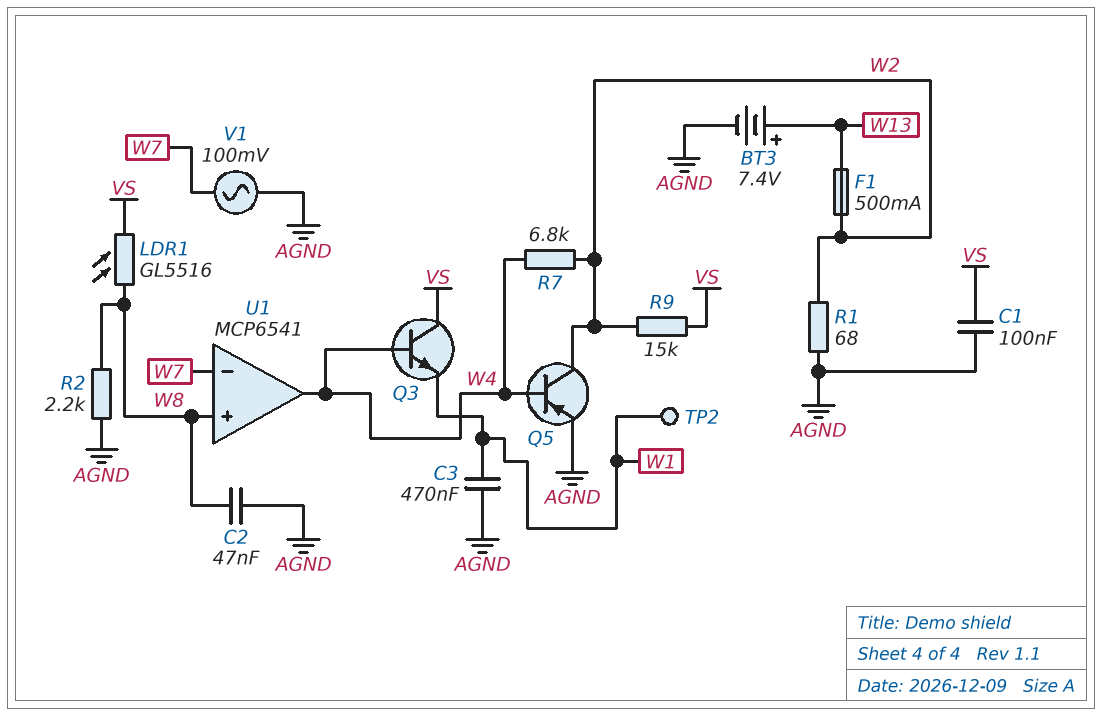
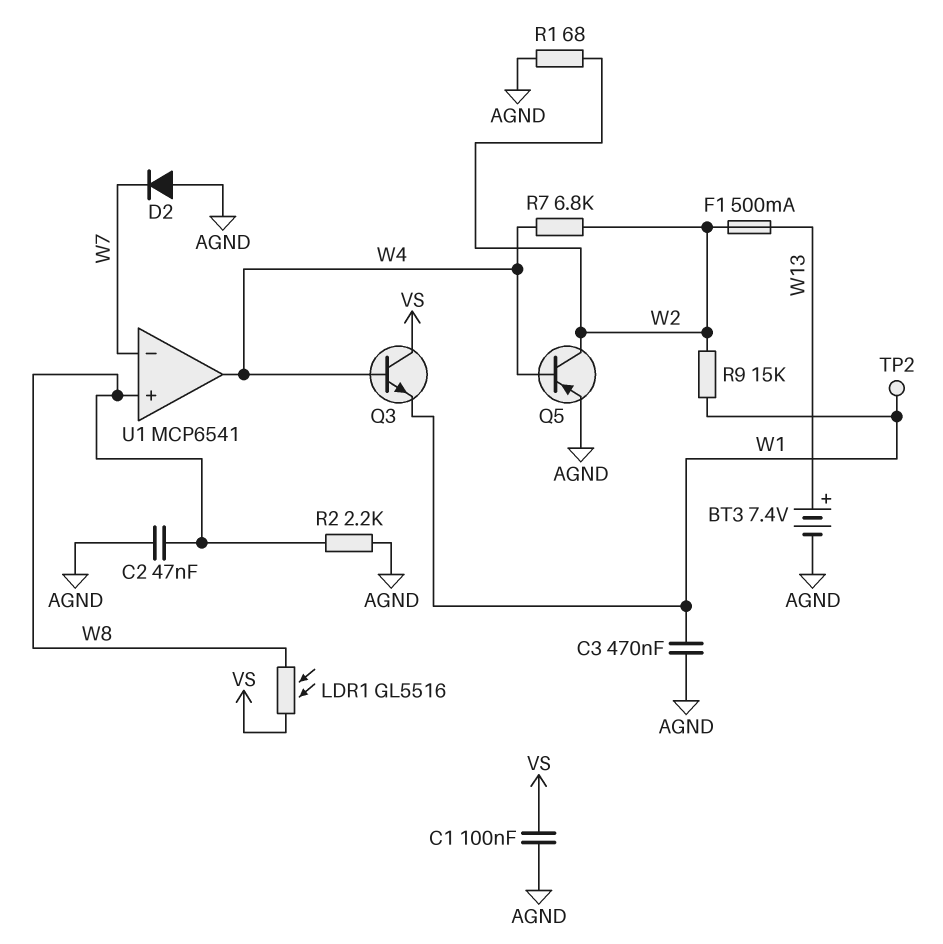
D2: none -> diode (A AGND, K W7)
R9: 15k (VS, W2) -> 15k (W1, W2)
V1: AC 100mV (AGND, W7) -> none

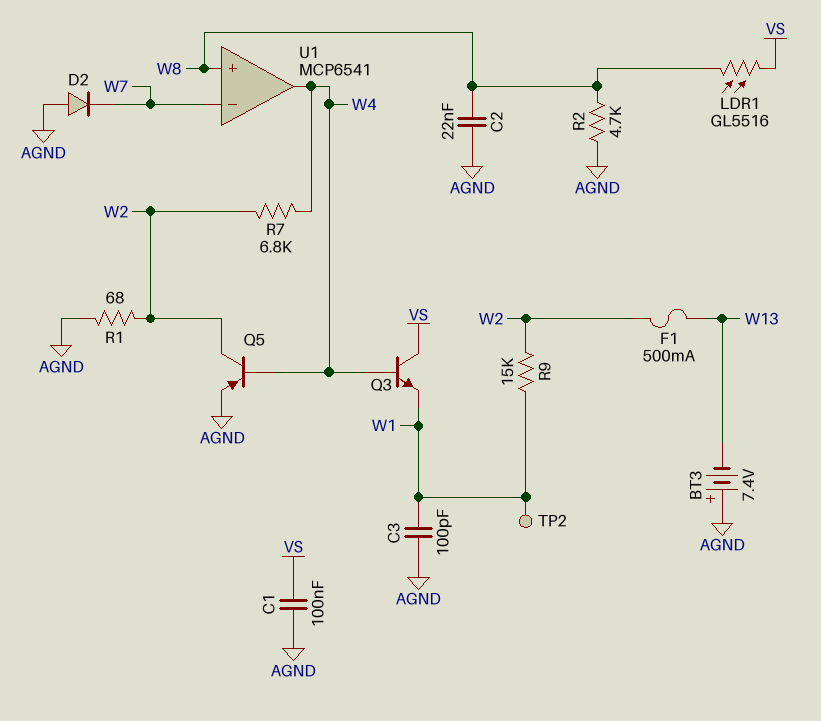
BT3: 7.4V (plus W13, minus AGND) -> 7.4V (plus AGND, minus W13)
C2: 47nF (AGND, W8) -> 22nF (AGND, W8)
C3: 470nF (AGND, W1) -> 100pF (AGND, W1)
R2: 2.2k (AGND, W8) -> 4.7k (AGND, W8)

